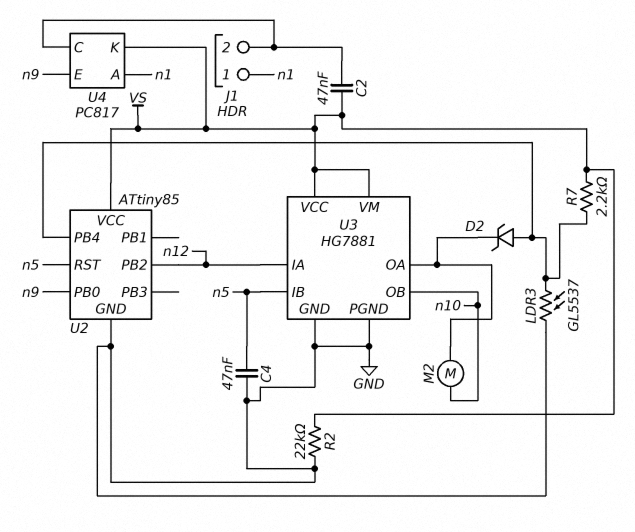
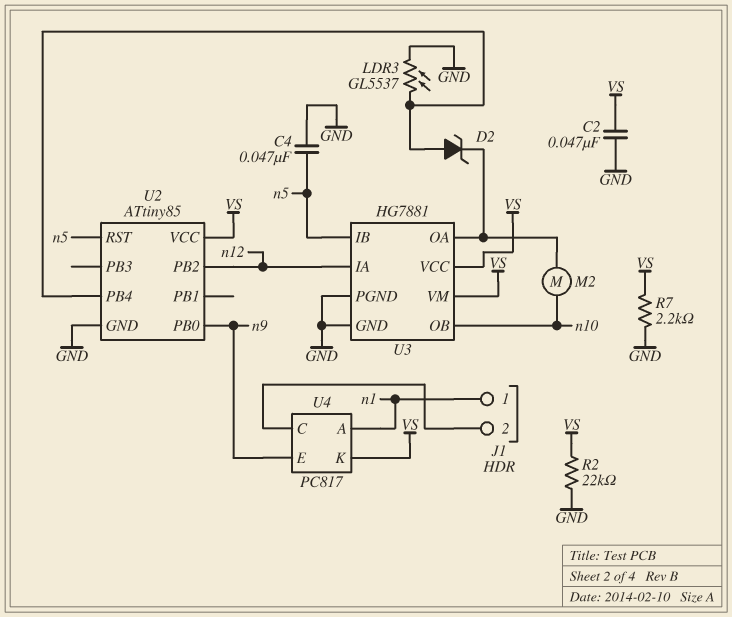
C2: 47nF (J1/2, VS) -> 47nF (GND, VS)
R7: 2.2k (U2/PB4, VS) -> 2.2k (GND, VS)

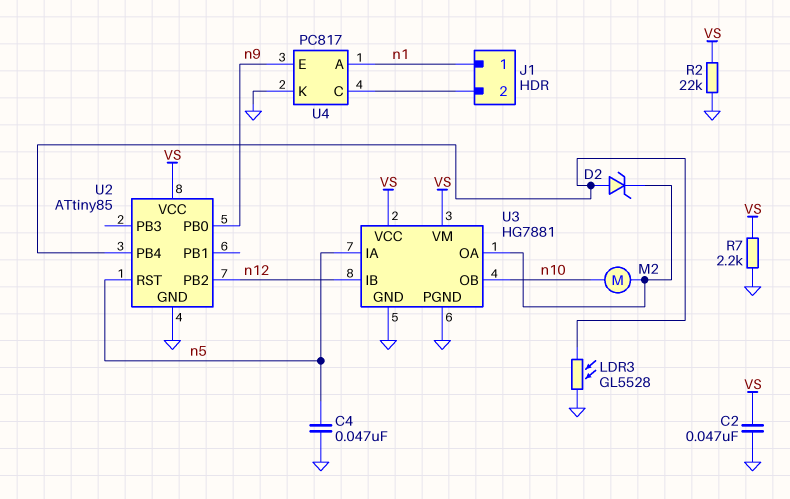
LDR3: GL5537 (GND, U2/PB4) -> GL5528 (GND, U2/PB4)
U3 pin IA: n12 -> n5
U3 pin IB: n5 -> n12
U4 pin K: VS -> GND

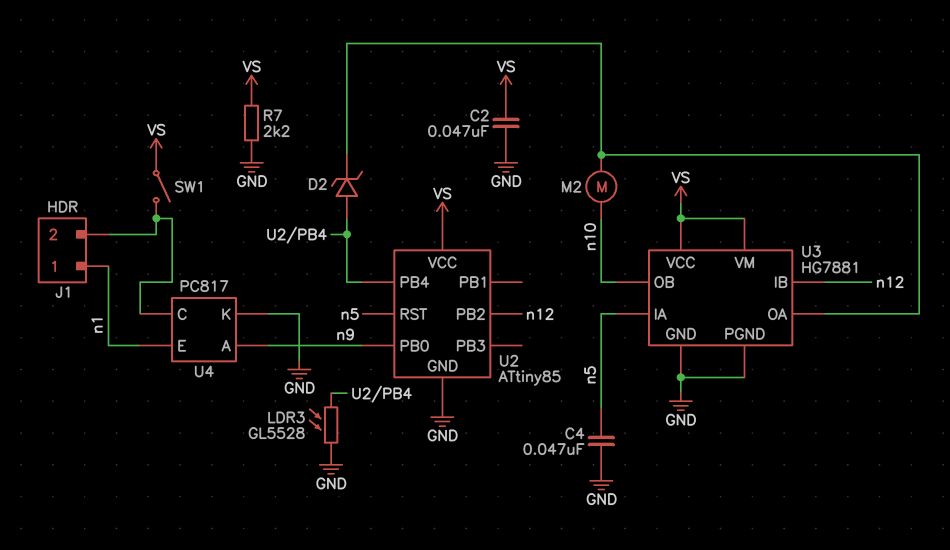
R2: 22k (GND, VS) -> none
SW1: none -> switch (J1/2, VS)
U4 pin A: n1 -> n9
U4 pin E: n9 -> n1

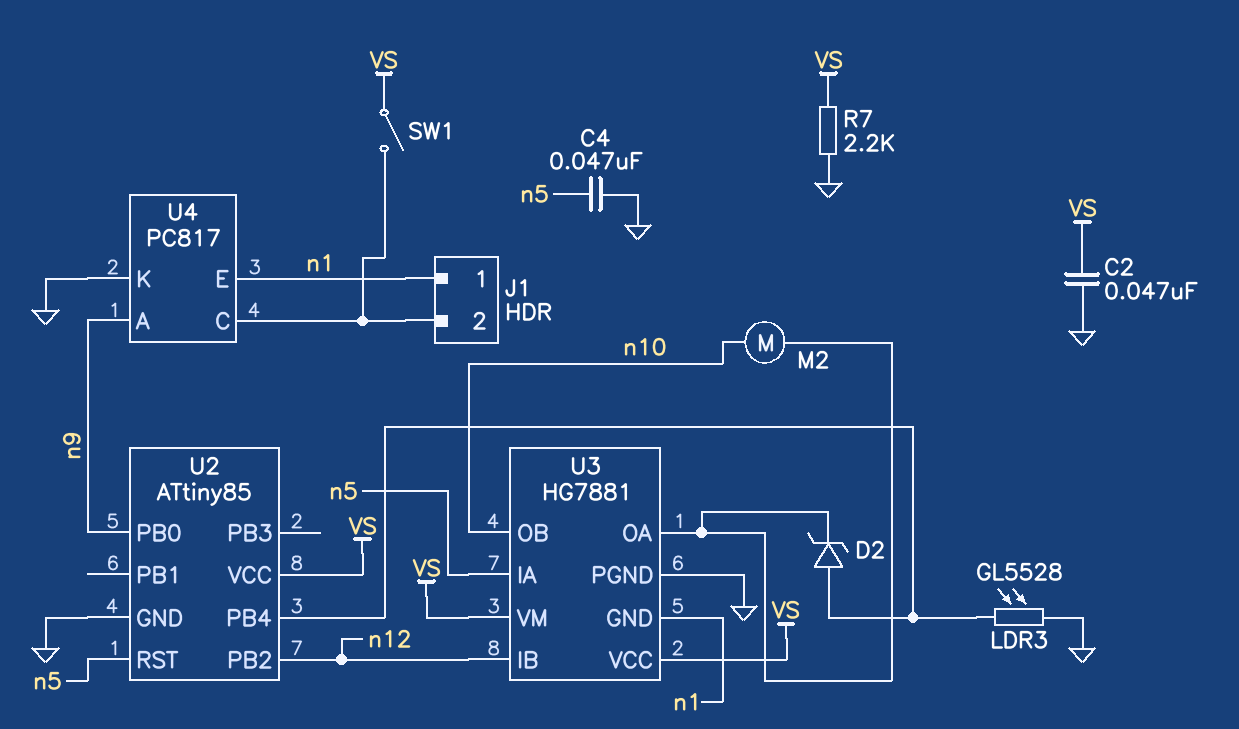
U3 pin GND: GND -> n1

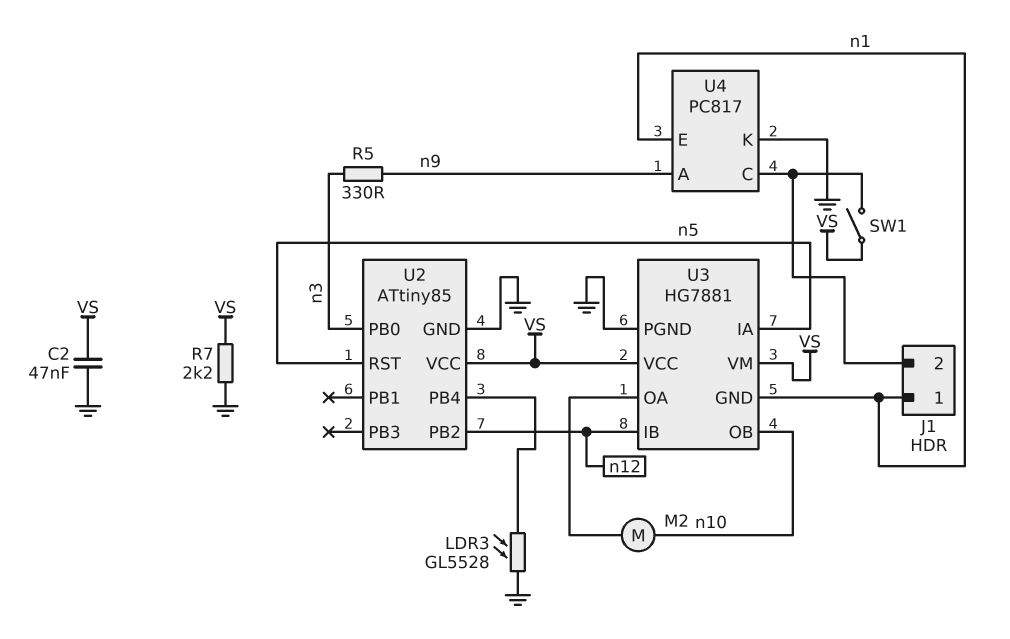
C4: 47nF (GND, n5) -> none
D2: zener (A U2/PB4, K U3/OA) -> none
R5: none -> 330 (n3, n9)
U2 pin PB0: n9 -> n3

